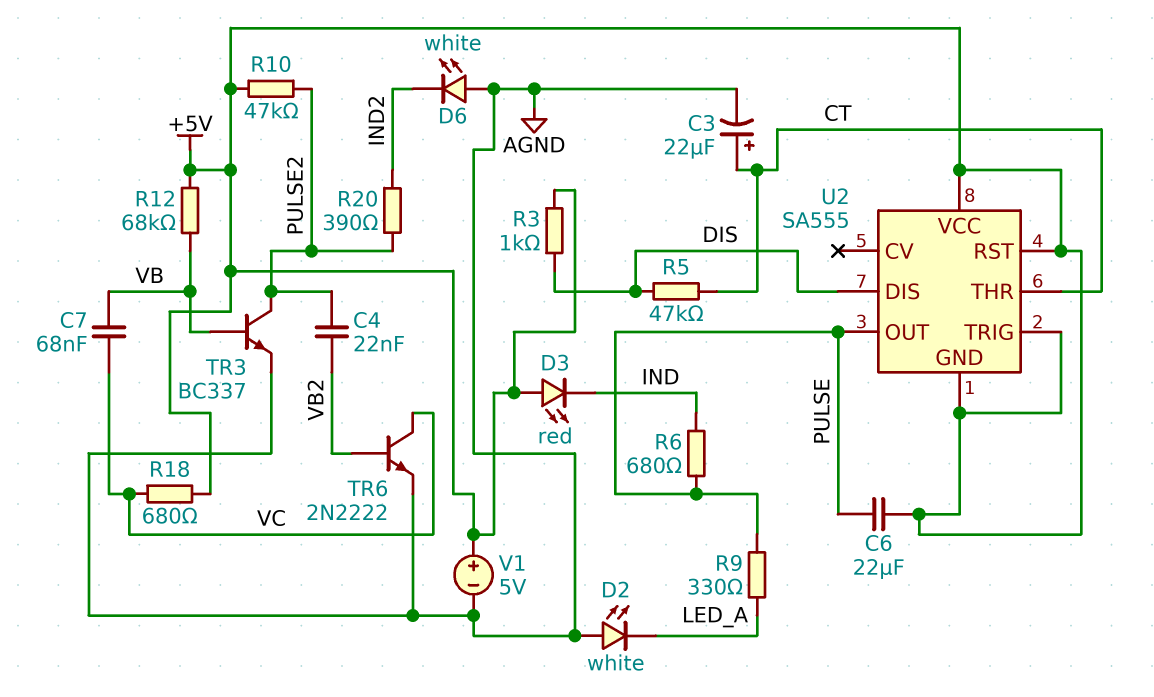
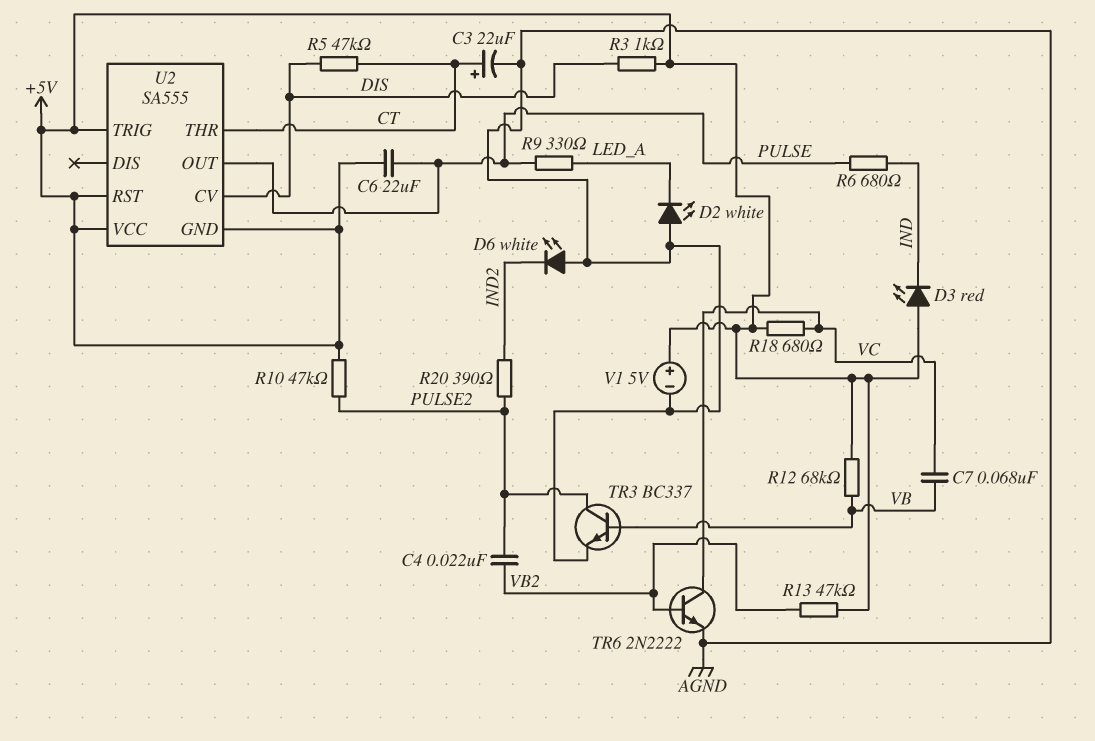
R13: none -> 47k (+5V, VB2)
U2 pin CV: none -> DIS
U2 pin DIS: DIS -> none

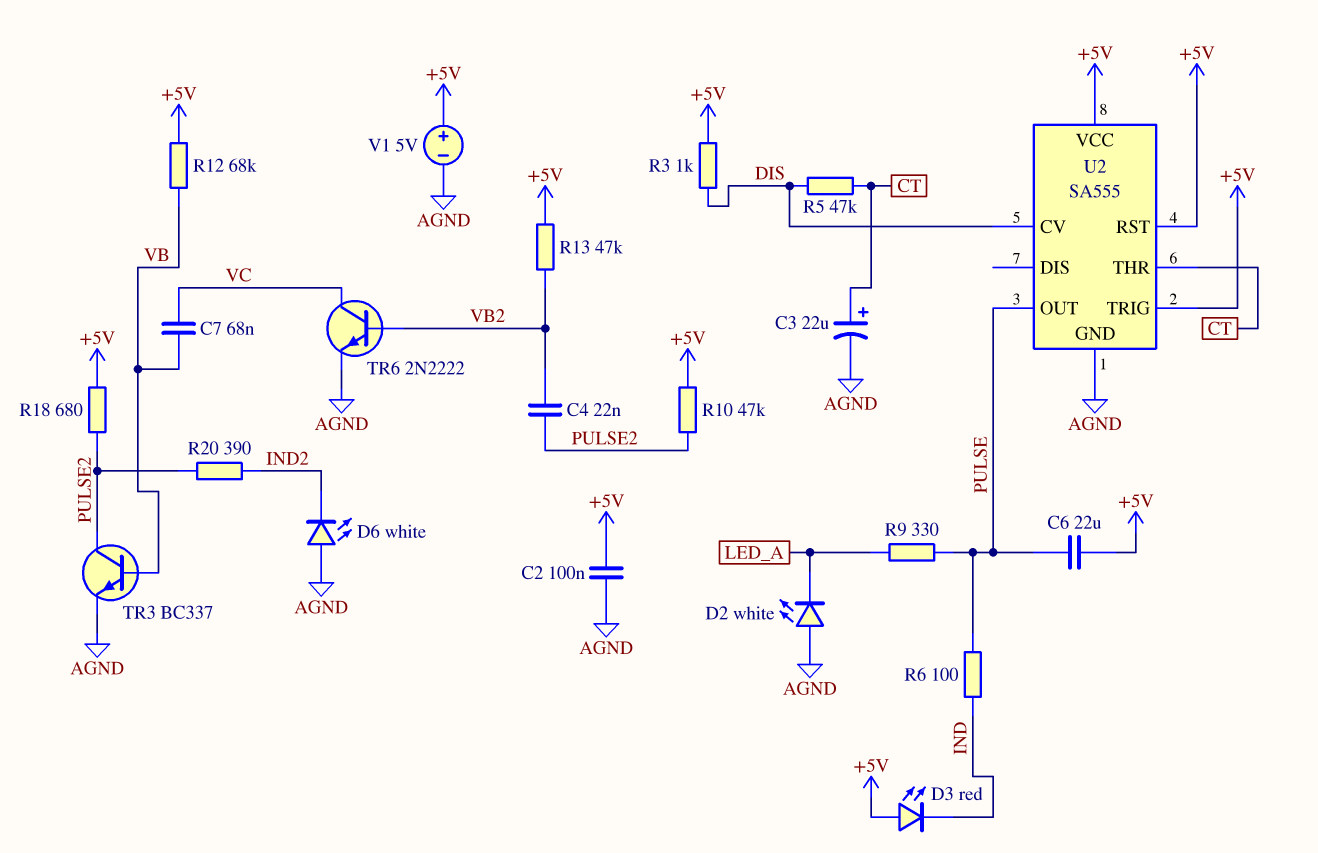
C2: none -> 100nF (+5V, AGND)
R6: 680 (IND, PULSE) -> 100 (IND, PULSE)
R18: 680 (+5V, VC) -> 680 (+5V, PULSE2)
U2 pin GND: +5V -> AGND

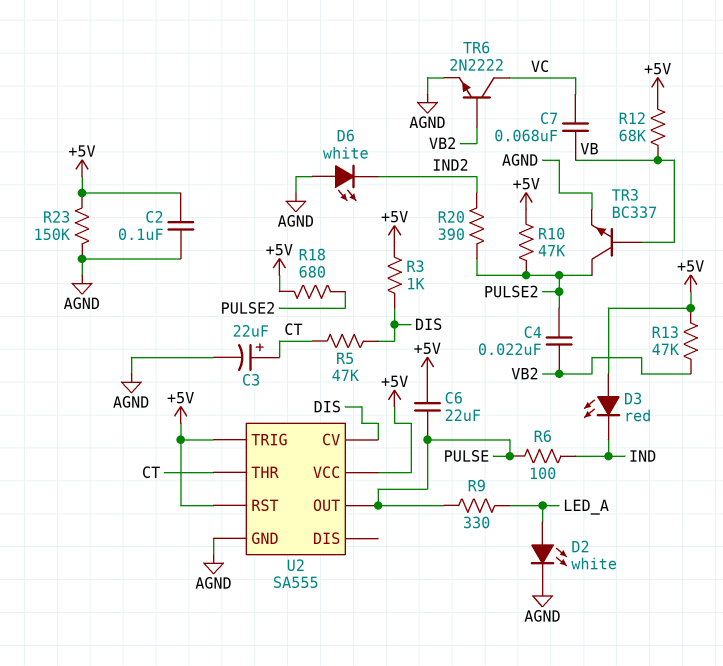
D2: LED white (A AGND, K LED_A) -> LED white (A LED_A, K AGND)
R23: none -> 150k (+5V, AGND)
V1: 5V (plus +5V, minus AGND) -> none

